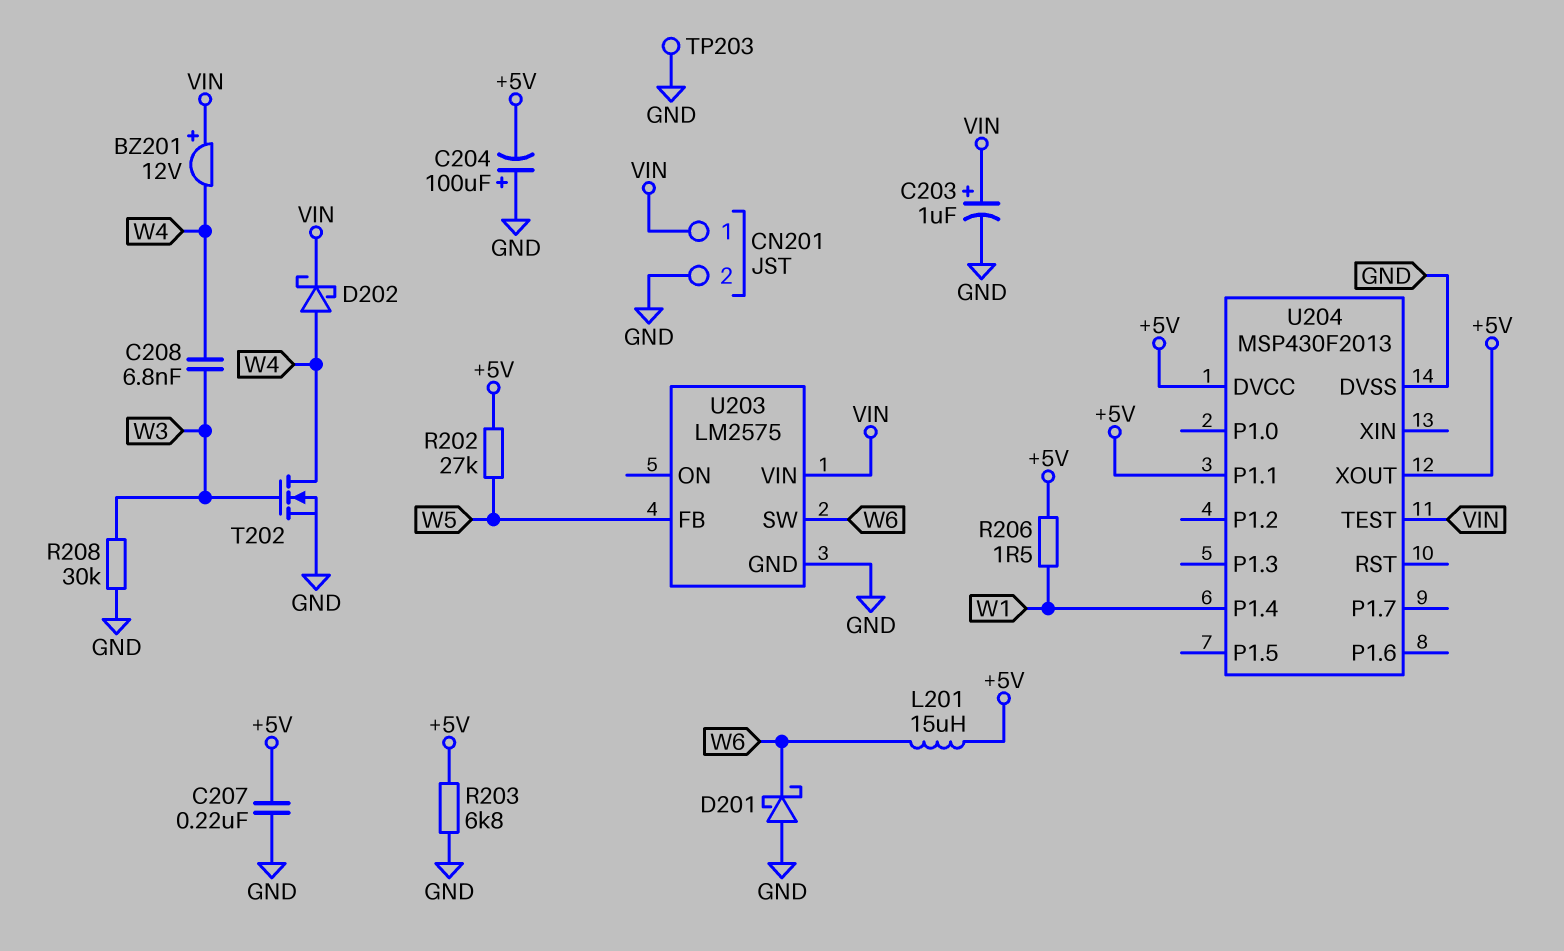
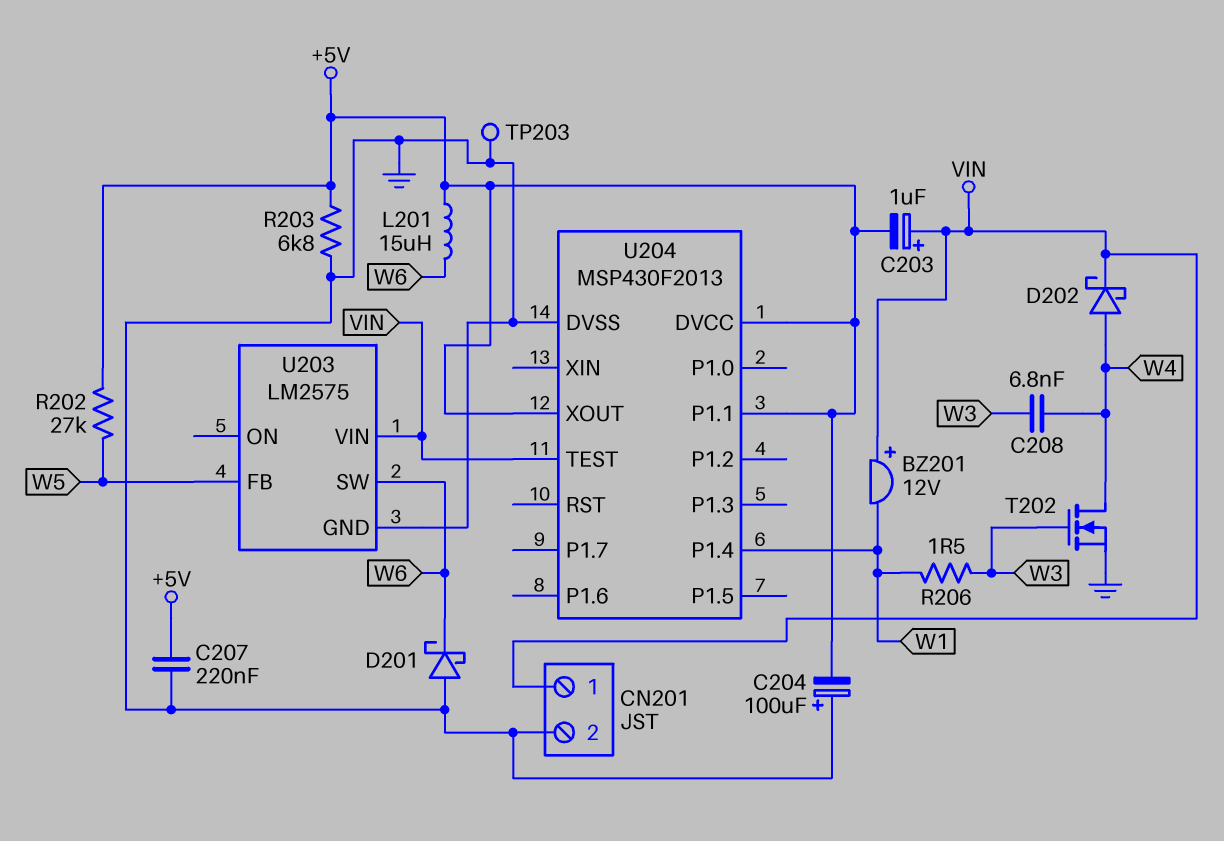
BZ201: buzzer 12V (plus VIN, minus W4) -> buzzer 12V (plus VIN, minus W1)
C203: 1uF (plus VIN, minus GND) -> 1uF (plus VIN, minus +5V)
R206: 1.5 (+5V, W1) -> 1.5 (W1, W3)
R208: 30k (GND, W3) -> none

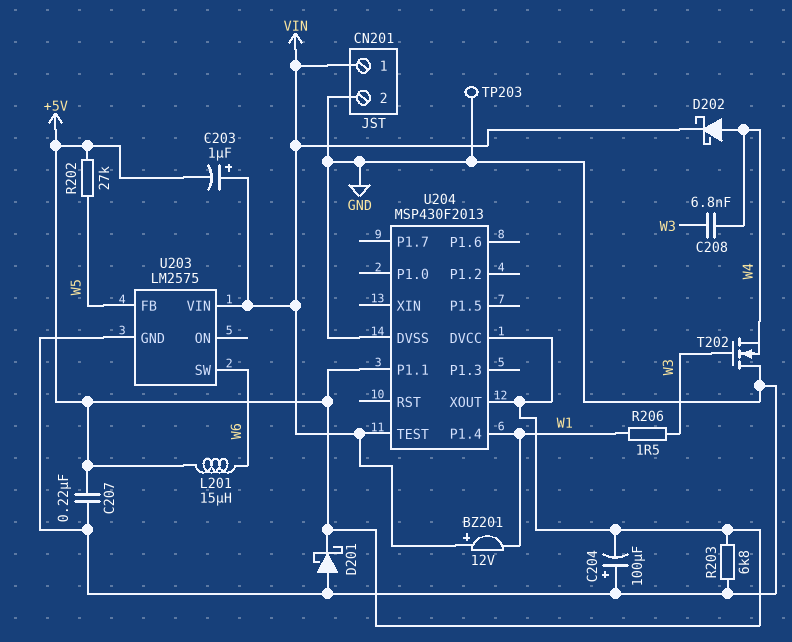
D201: schottky (A GND, K W6) -> schottky (A GND, K +5V)
T202: NMOS (G W3, D W4, S GND) -> NMOS (G W3, D GND, S W4)

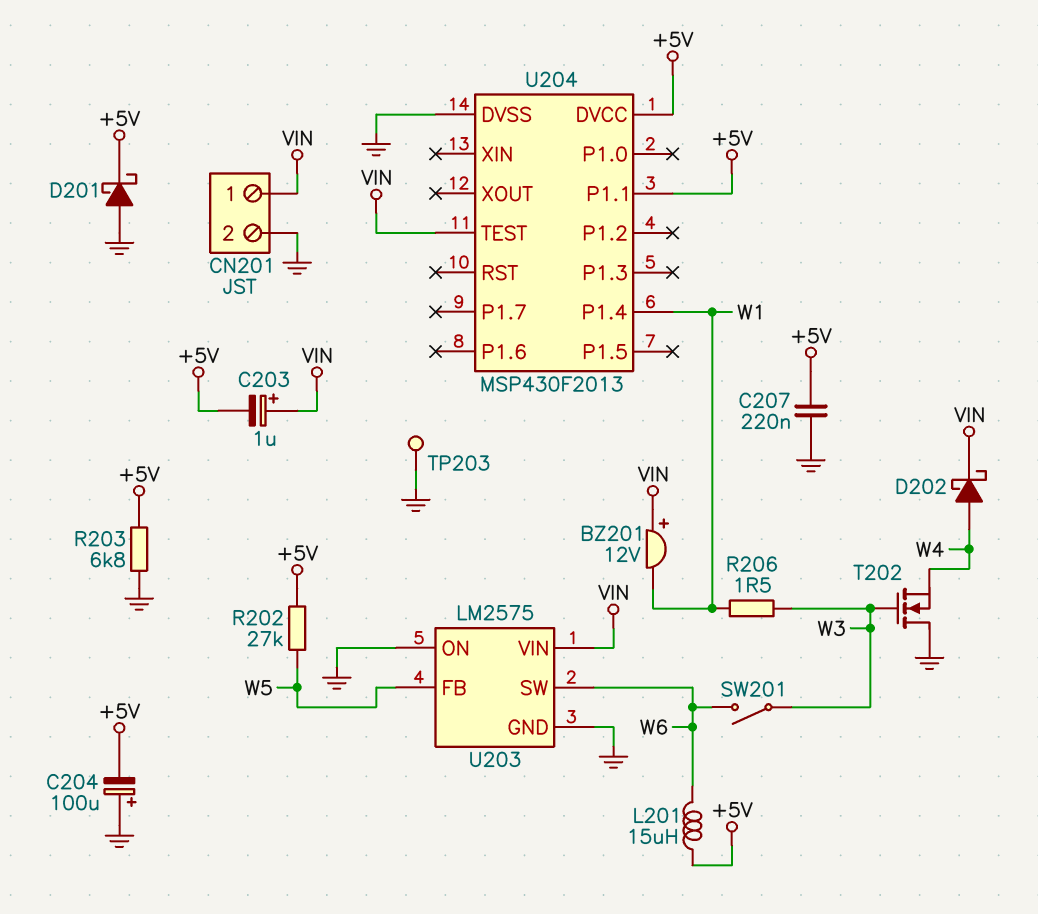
C208: 6.8nF (W3, W4) -> none
SW201: none -> switch (W3, W6)
U203 pin ON: none -> GND
U204 pin XOUT: +5V -> none

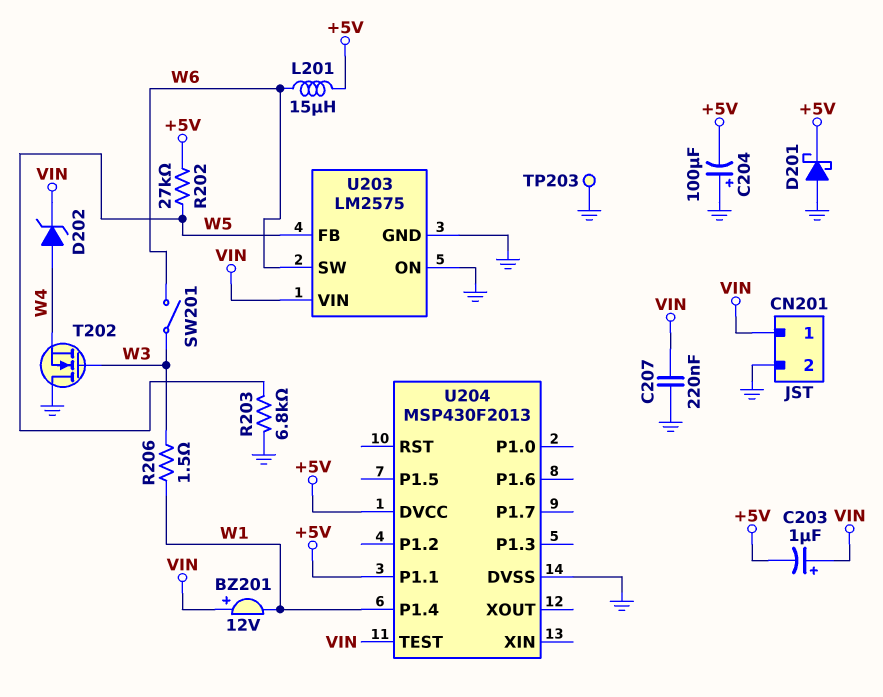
C207: 220nF (+5V, GND) -> 220nF (GND, VIN)
D202: schottky (A W4, K VIN) -> zener (A W4, K VIN)
R203: 6.8k (+5V, GND) -> 6.8k (GND, W5)

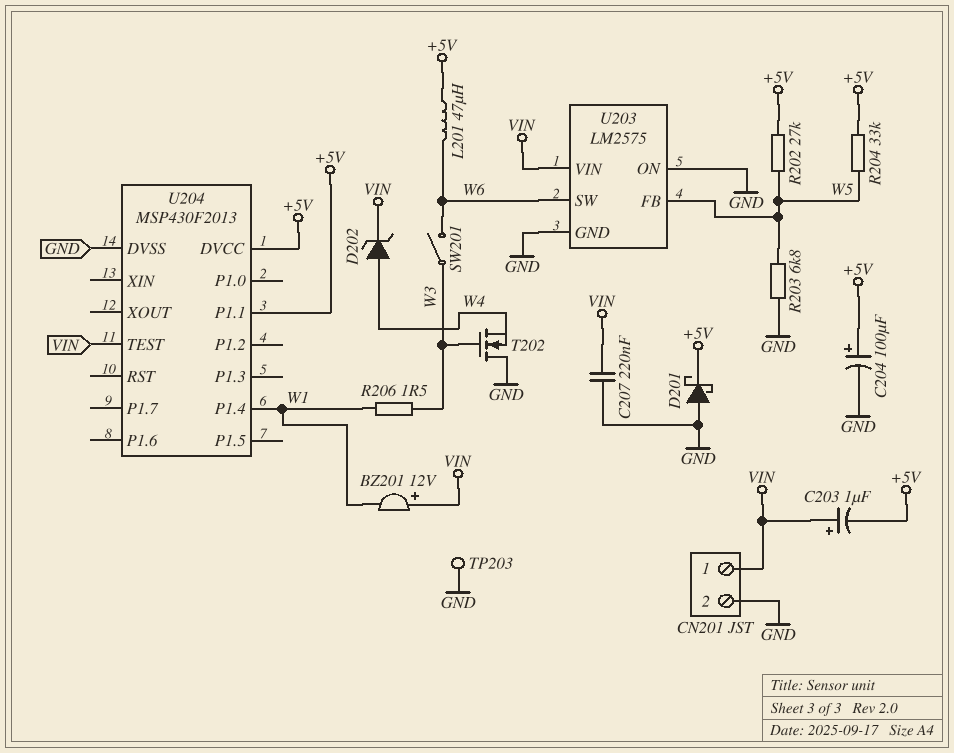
C204: 100uF (plus GND, minus +5V) -> 100uF (plus +5V, minus GND)
L201: 15uH (+5V, W6) -> 47uH (+5V, W6)
R204: none -> 33k (+5V, W5)

